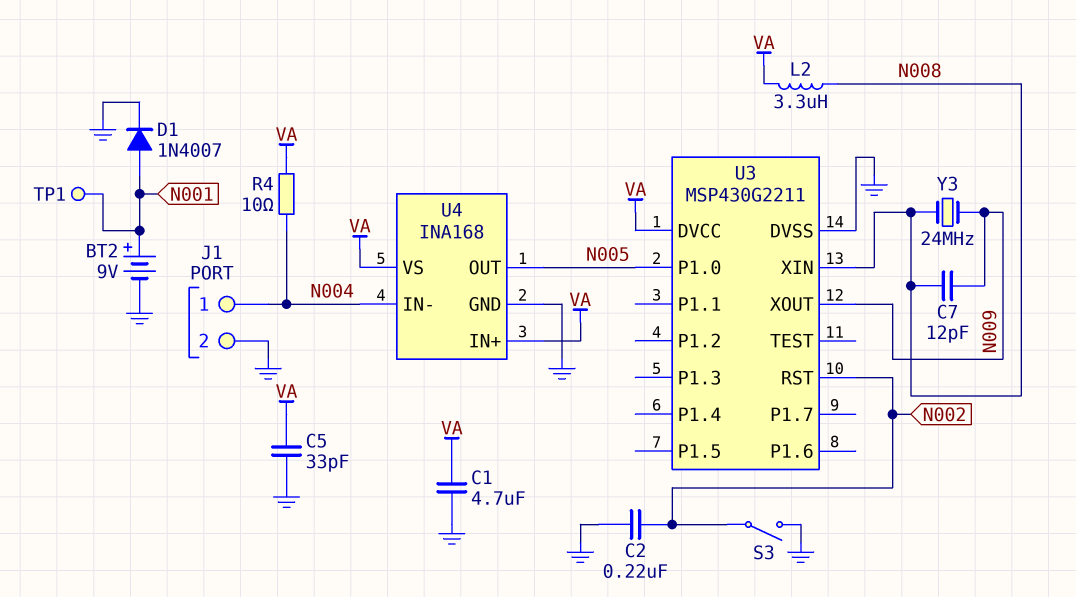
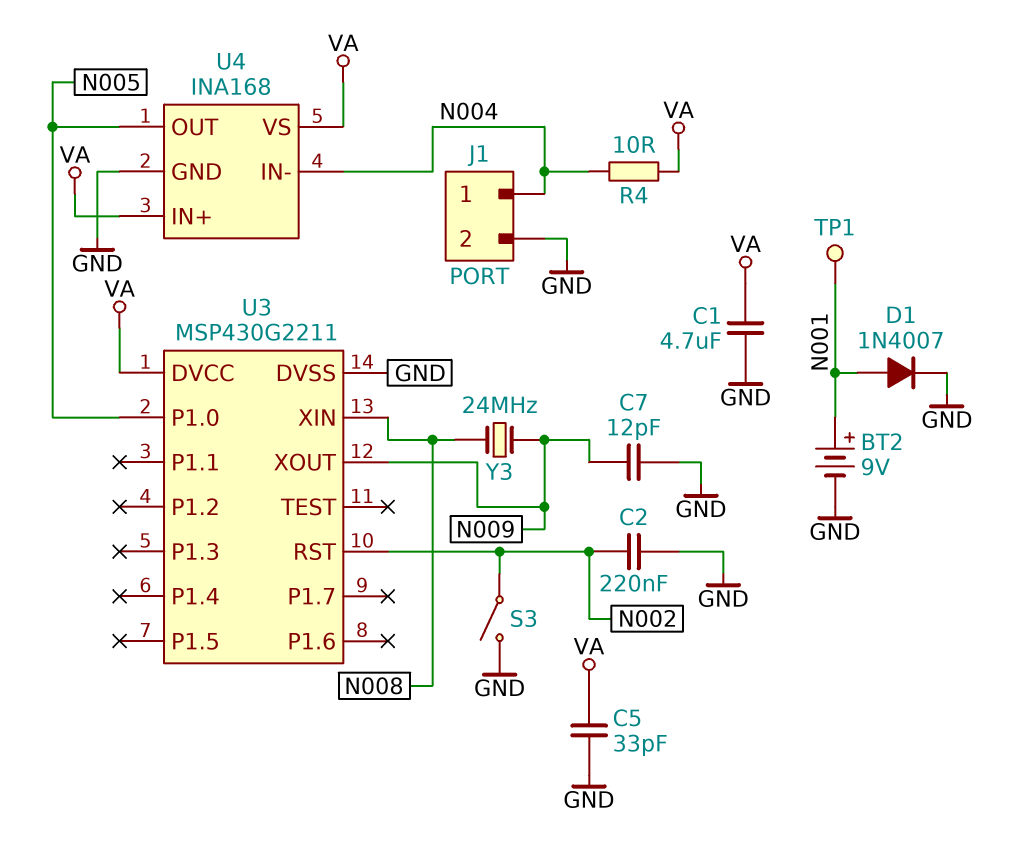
C7: 12pF (N008, N009) -> 12pF (GND, N009)
L2: 3.3uH (N008, VA) -> none

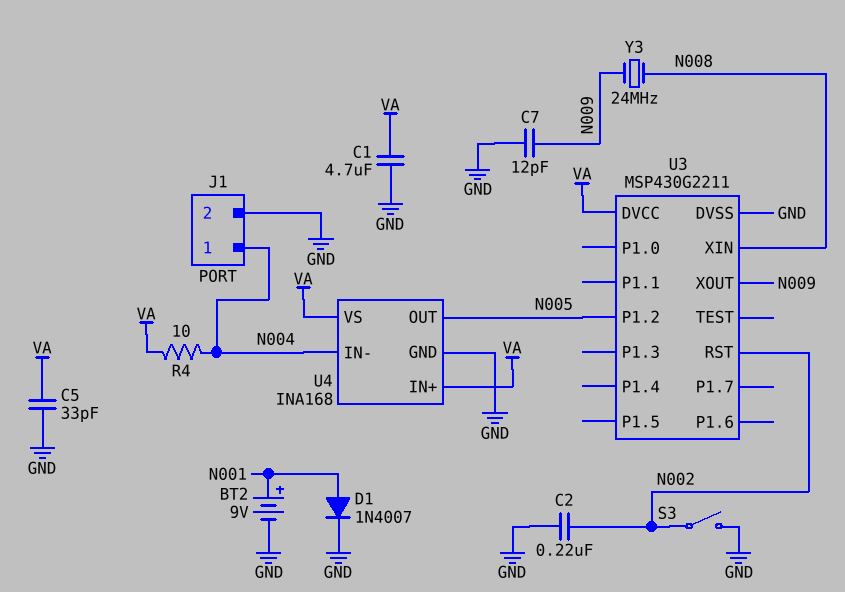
TP1: test point (N001) -> none
U3 pin P1.0: N005 -> none
U3 pin P1.2: none -> N005

